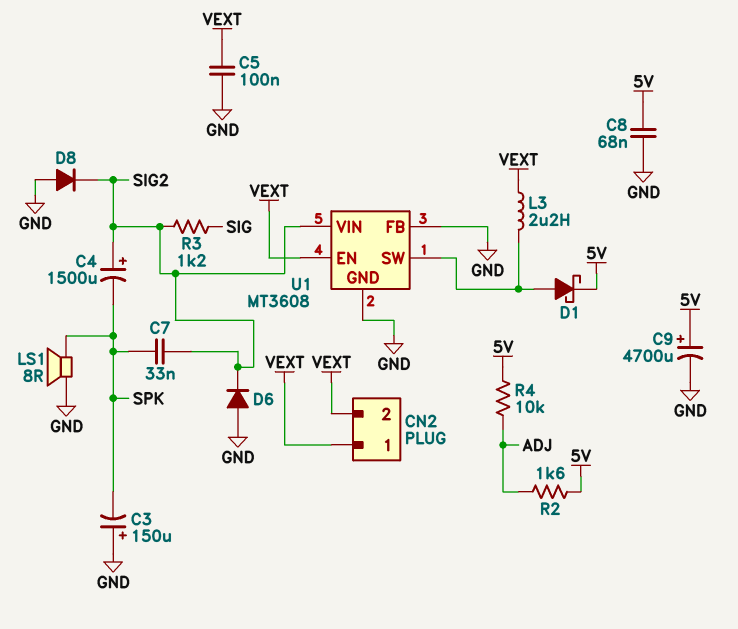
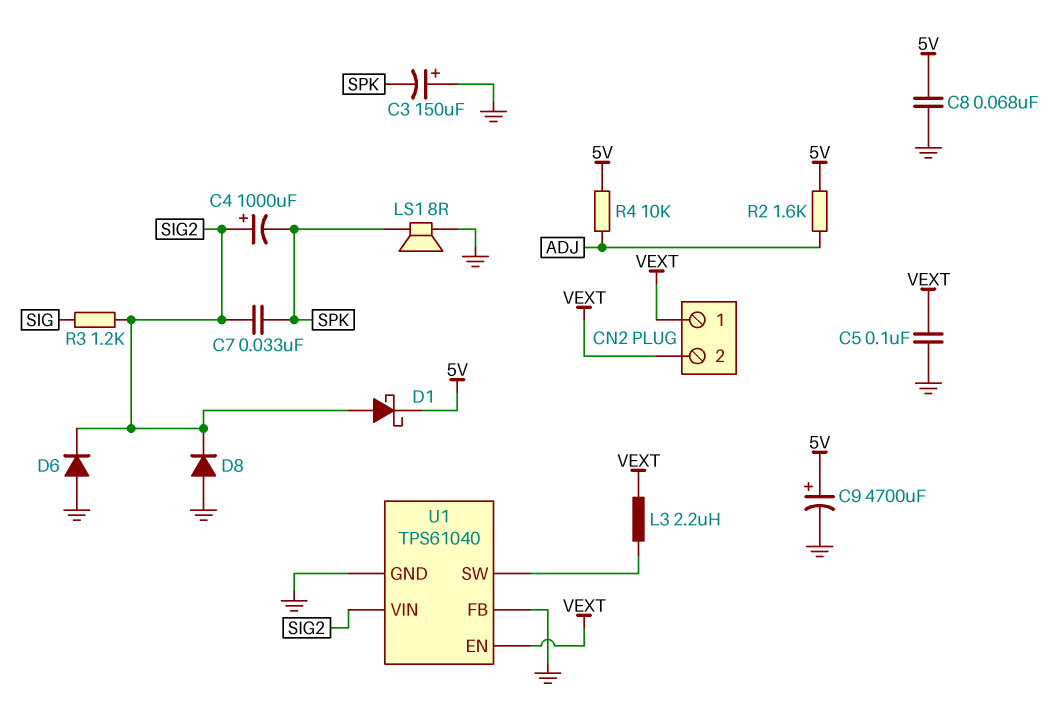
C4: 1500uF (plus SIG2, minus SPK) -> 1000uF (plus SIG2, minus SPK)
D1: schottky (A U1/SW, K 5V) -> schottky (A SIG2, K 5V)
U1: MT3608 -> TPS61040

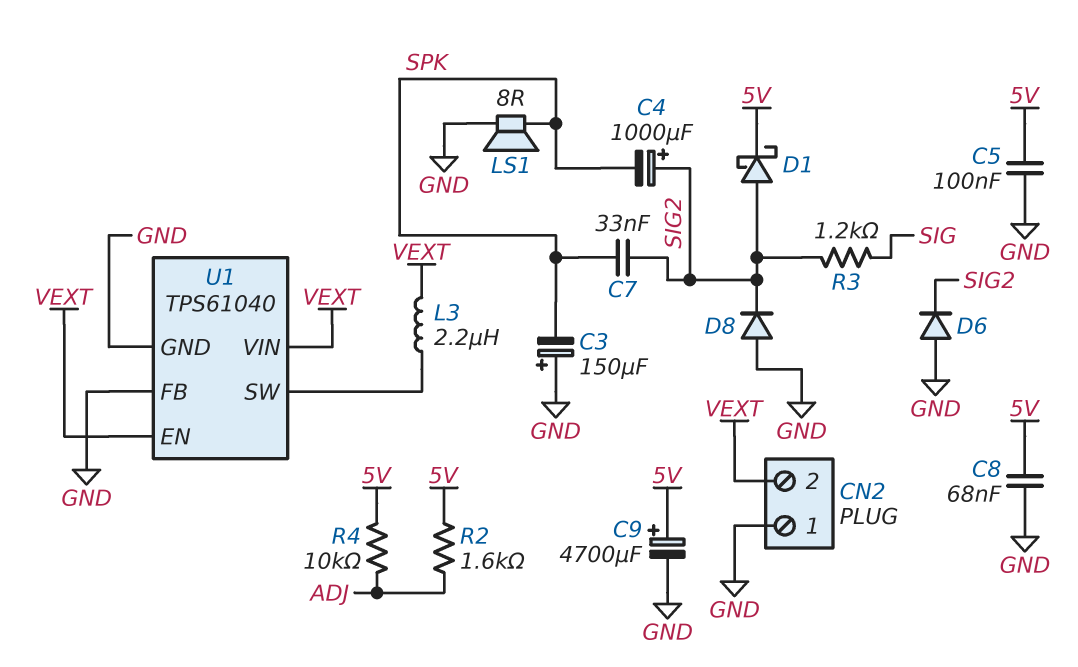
C5: 100nF (GND, VEXT) -> 100nF (5V, GND)
CN2 pin 1: VEXT -> GND
U1 pin VIN: SIG2 -> VEXT

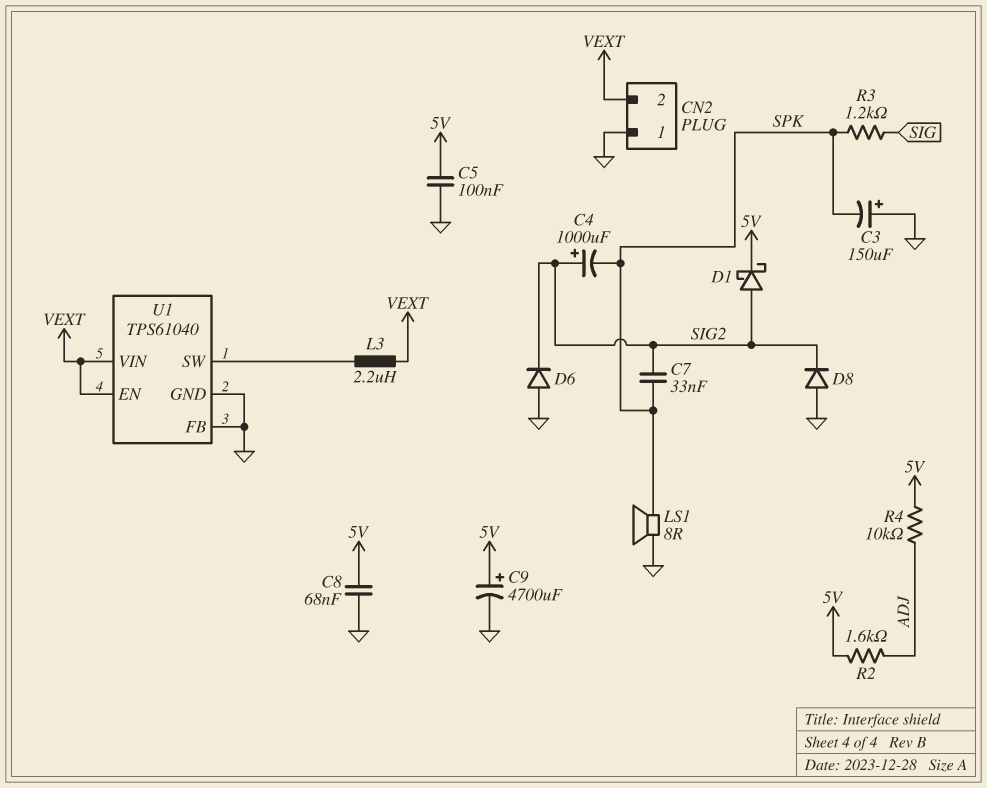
R3: 1.2k (SIG, SIG2) -> 1.2k (SIG, SPK)

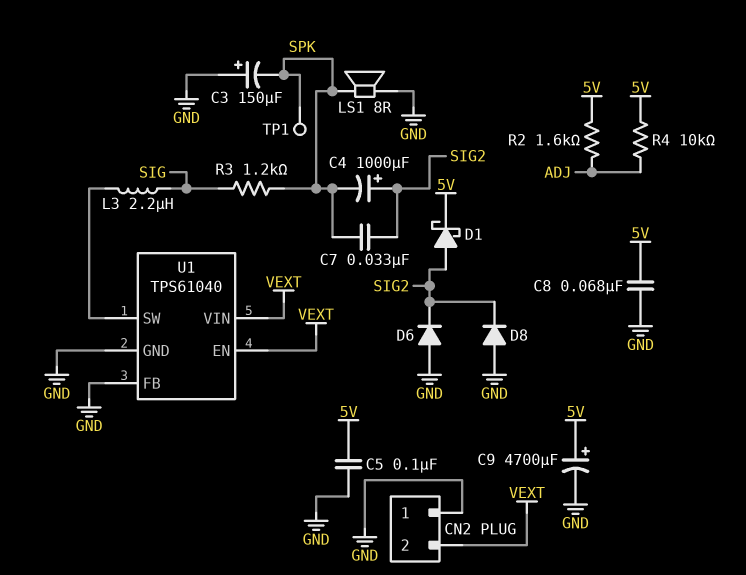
L3: 2.2uH (U1/SW, VEXT) -> 2.2uH (SIG, U1/SW)
TP1: none -> test point (SPK)

